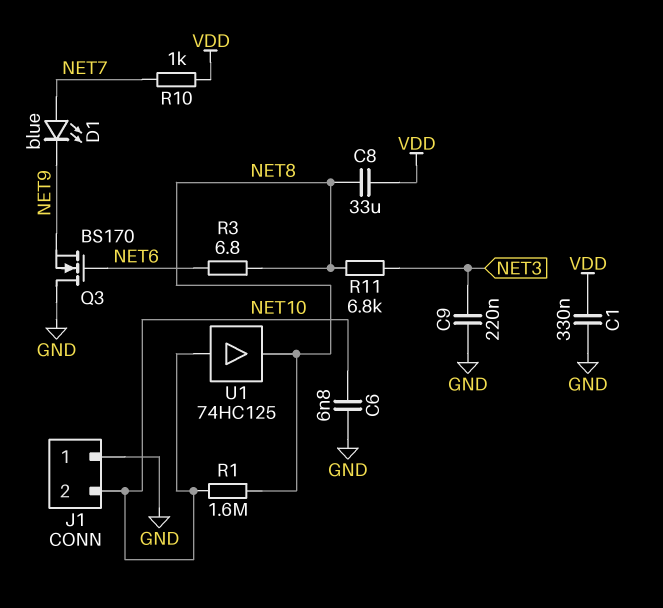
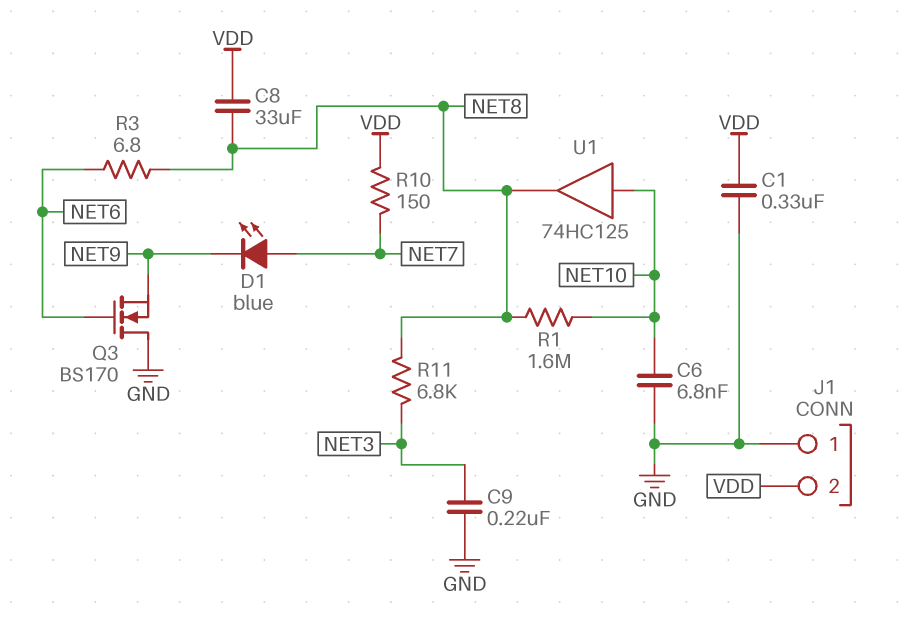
J1 pin 2: NET10 -> VDD
R10: 1k (NET7, VDD) -> 150 (NET7, VDD)

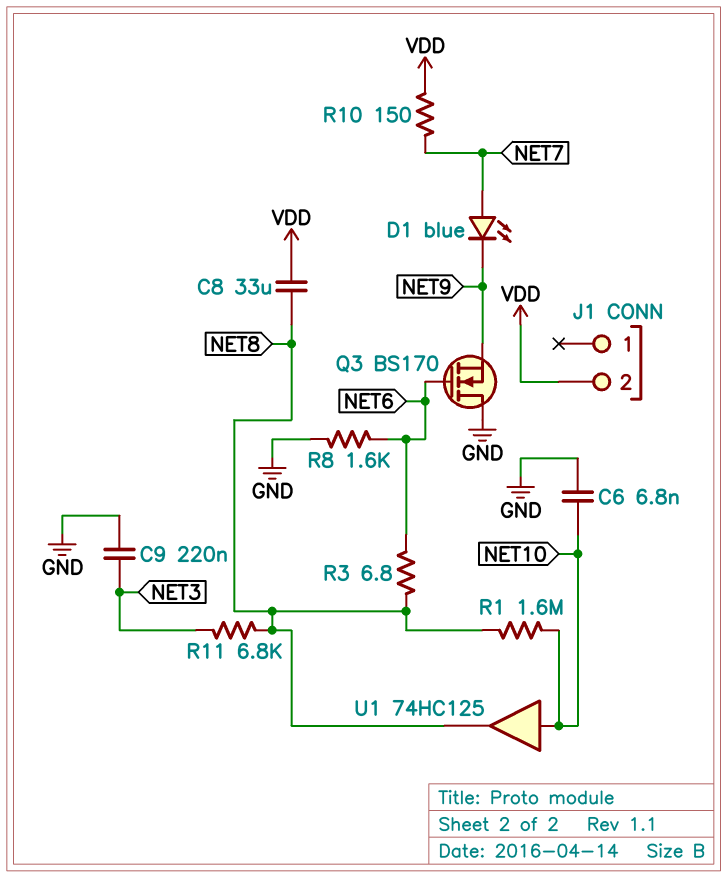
C1: 330nF (GND, VDD) -> none
J1 pin 1: GND -> none
R8: none -> 1.6k (GND, NET6)

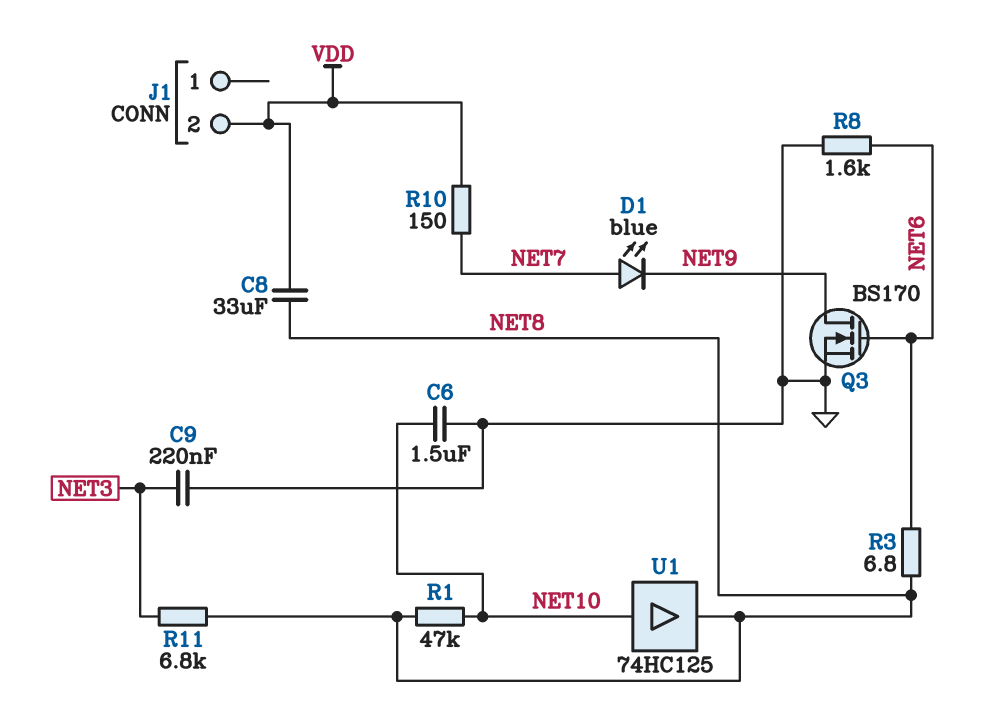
C6: 6.8nF (GND, NET10) -> 1.5uF (GND, NET10)
Q3: NMOS BS170 (G NET6, D GND, S NET9) -> NMOS BS170 (G NET6, D NET9, S GND)
R1: 1.6M (NET8, NET10) -> 47k (NET8, NET10)

